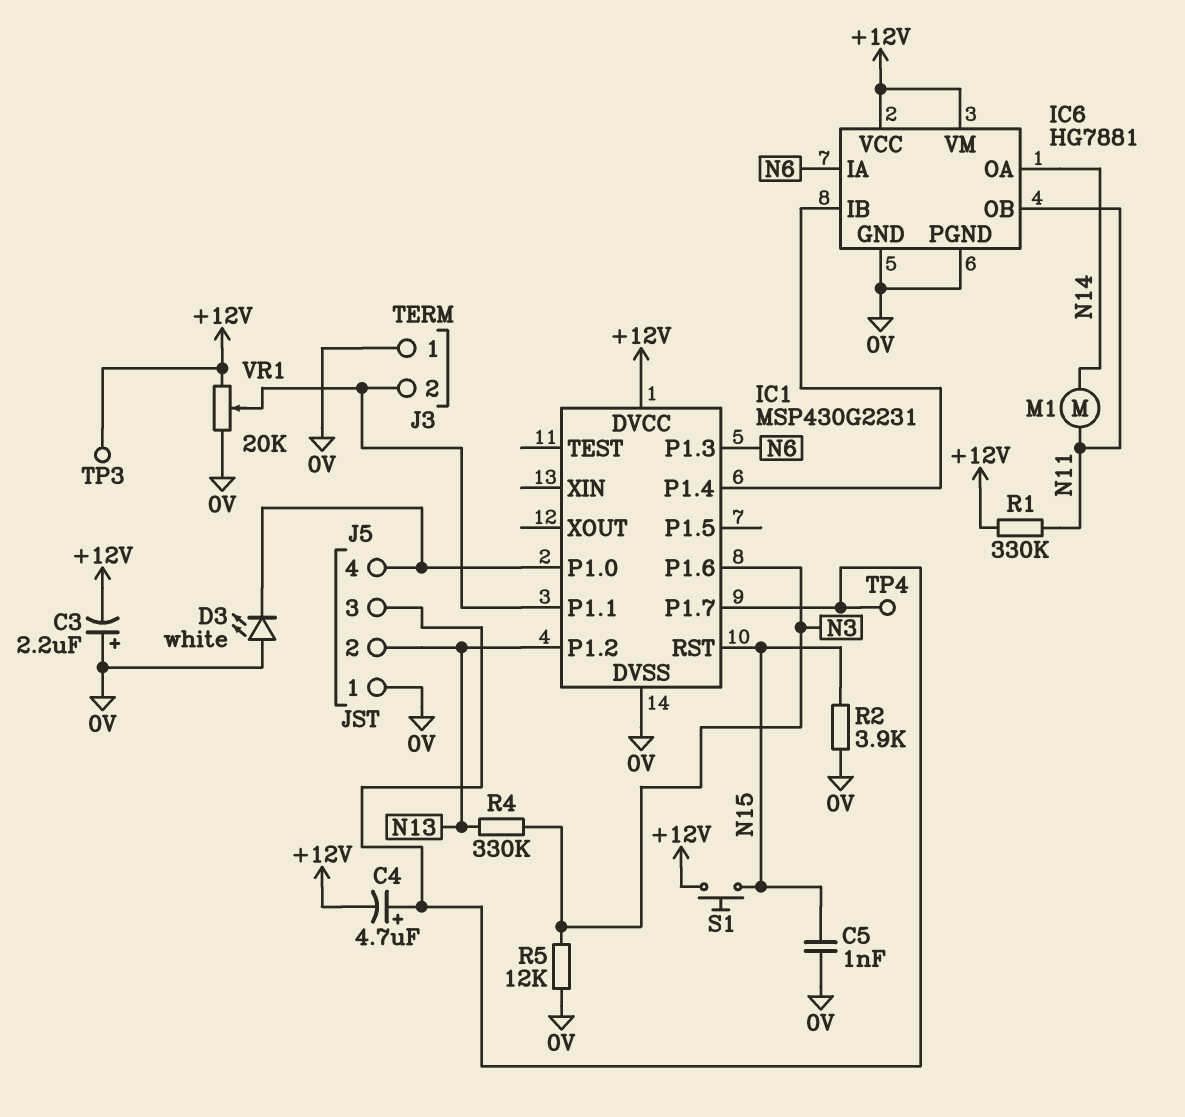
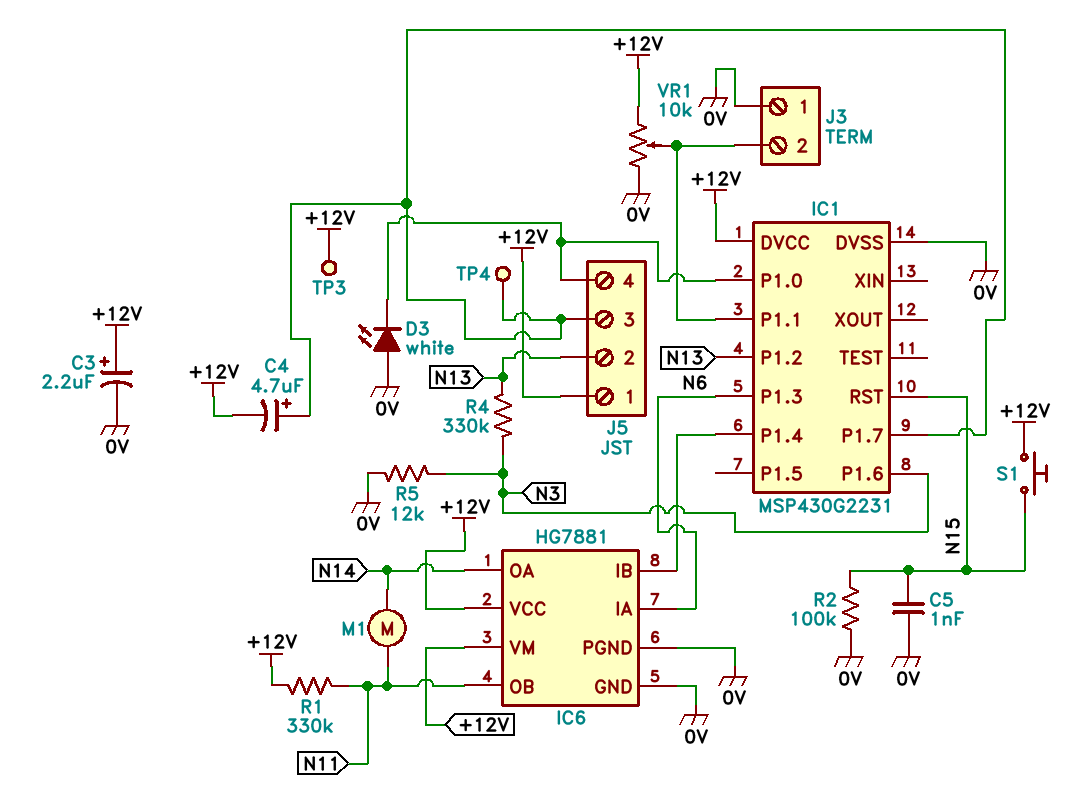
C3: 2.2uF (plus 0V, minus +12V) -> 2.2uF (plus +12V, minus 0V)
J5 pin 1: 0V -> +12V
R2: 3.9k (0V, N15) -> 100k (0V, N15)
VR1: 20k (+12V, 0V, wiper IC1/P1.1) -> 10k (+12V, 0V, wiper IC1/P1.1)

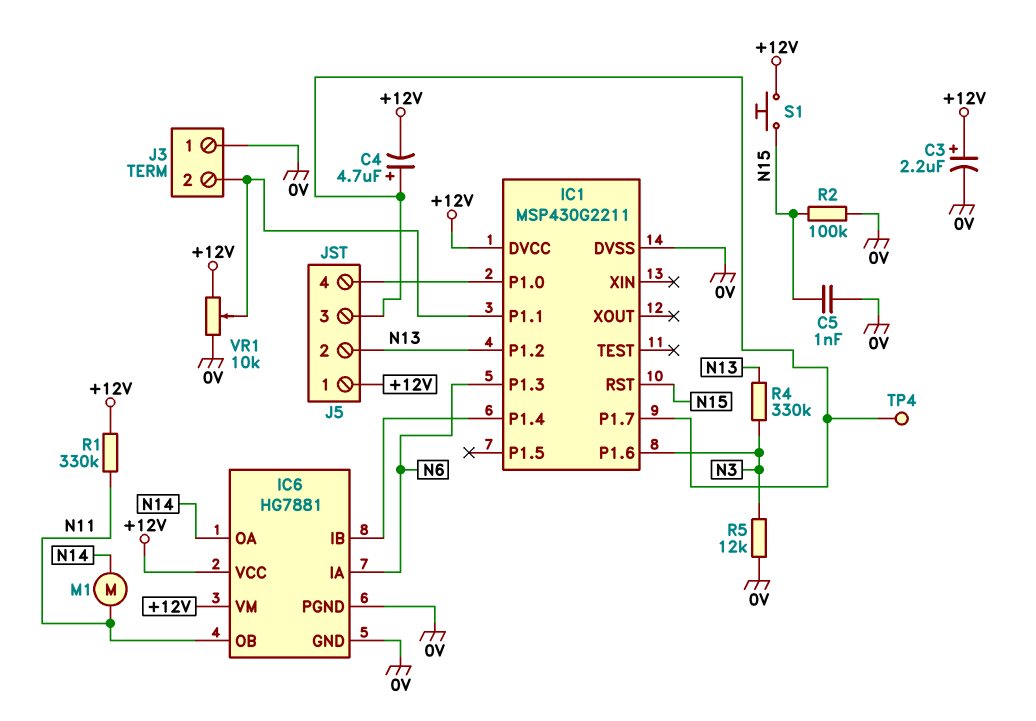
D3: LED white (A 0V, K IC1/P1.0) -> none
IC1: MSP430G2231 -> MSP430G2211
TP3: test point (+12V) -> none

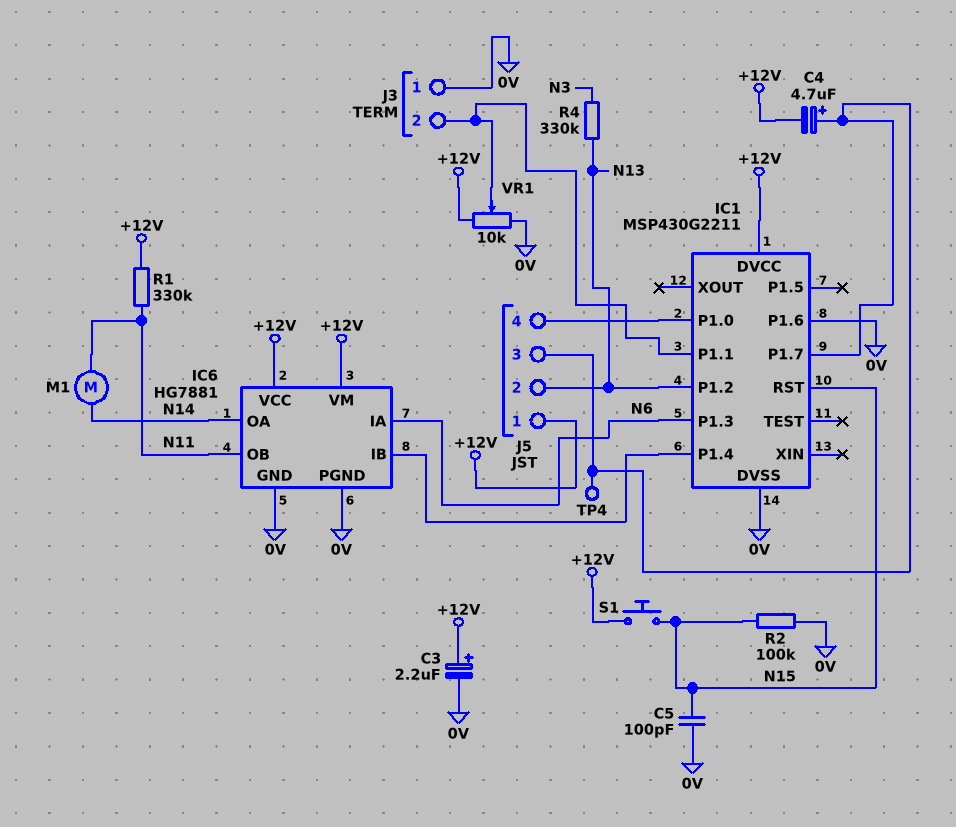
C5: 1nF (0V, N15) -> 100pF (0V, N15)
IC1 pin P1.6: N3 -> 0V
R5: 12k (0V, N3) -> none

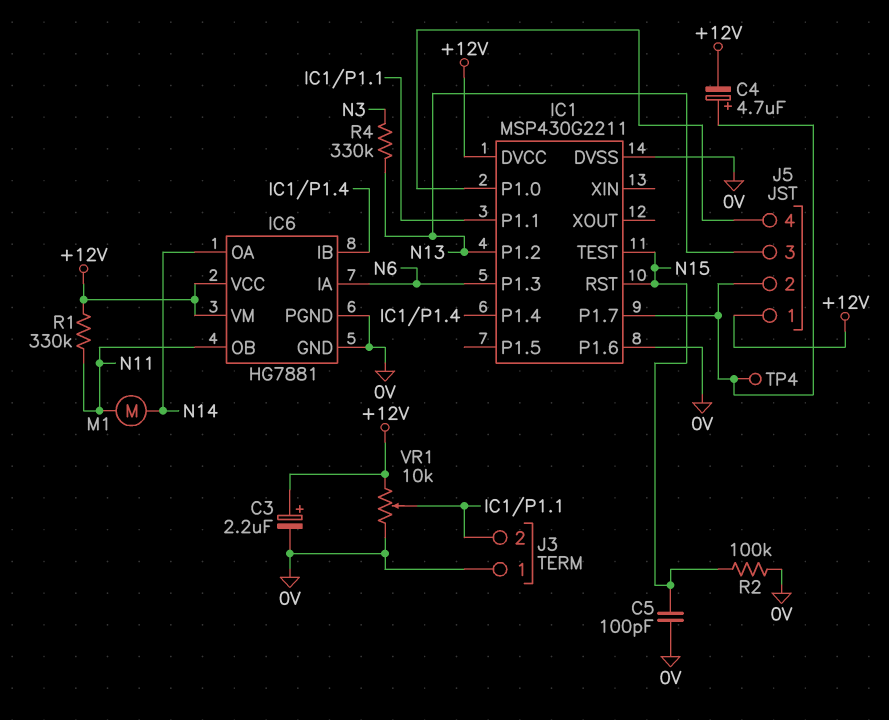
IC1 pin TEST: none -> N15
J5 pin 2: N13 -> IC1/P1.7
J5 pin 3: IC1/P1.7 -> N13
S1: button (+12V, N15) -> none

